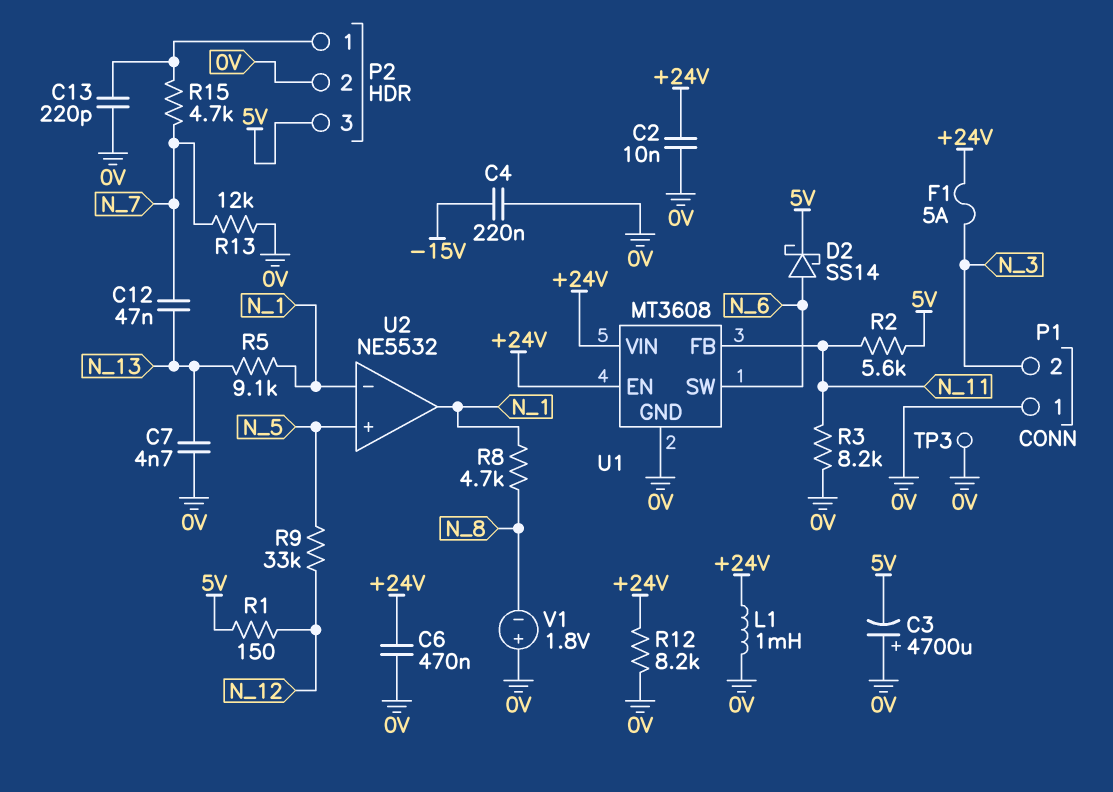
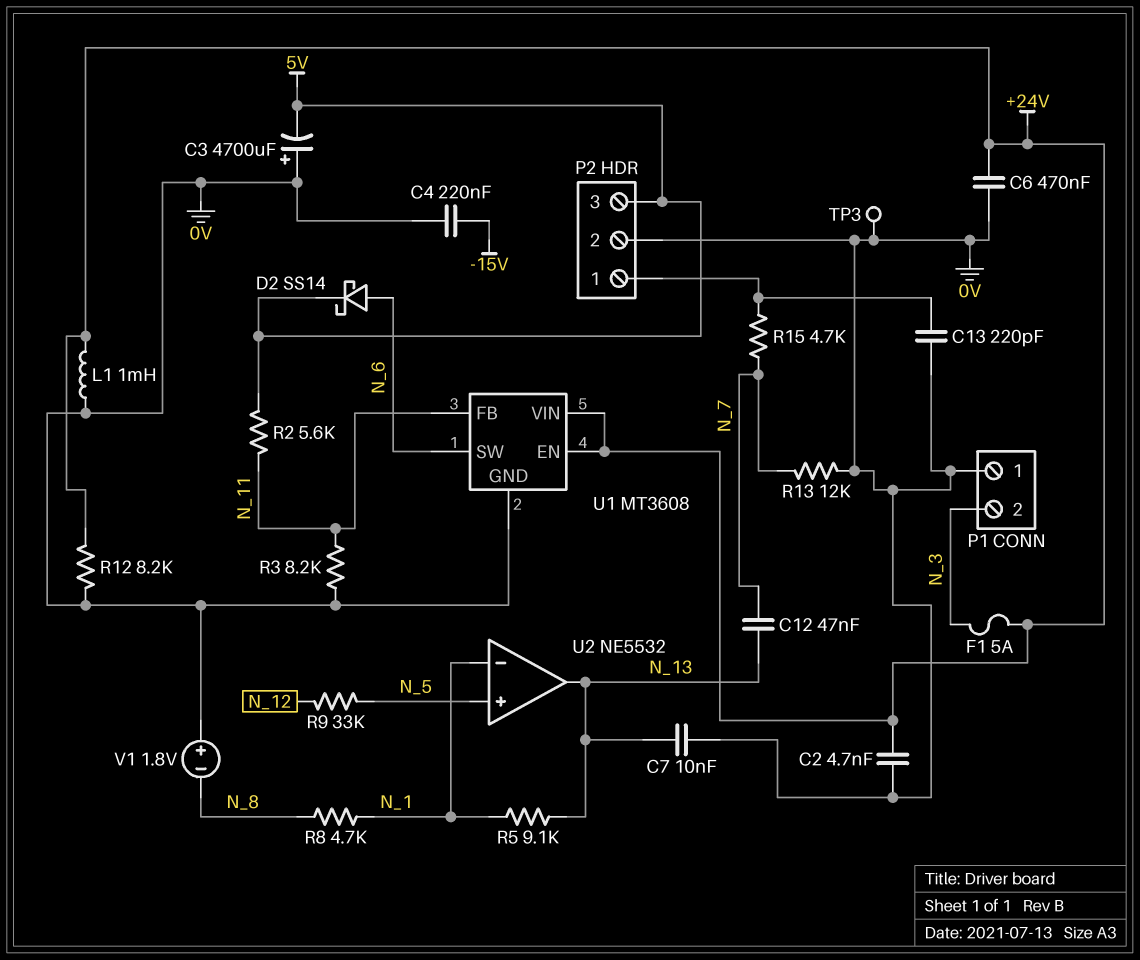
C2: 10nF (+24V, 0V) -> 4.7nF (+24V, 0V)
C7: 4.7nF (0V, N_13) -> 10nF (0V, N_13)
R1: 150 (5V, N_12) -> none
U2 pin out: N_1 -> N_13

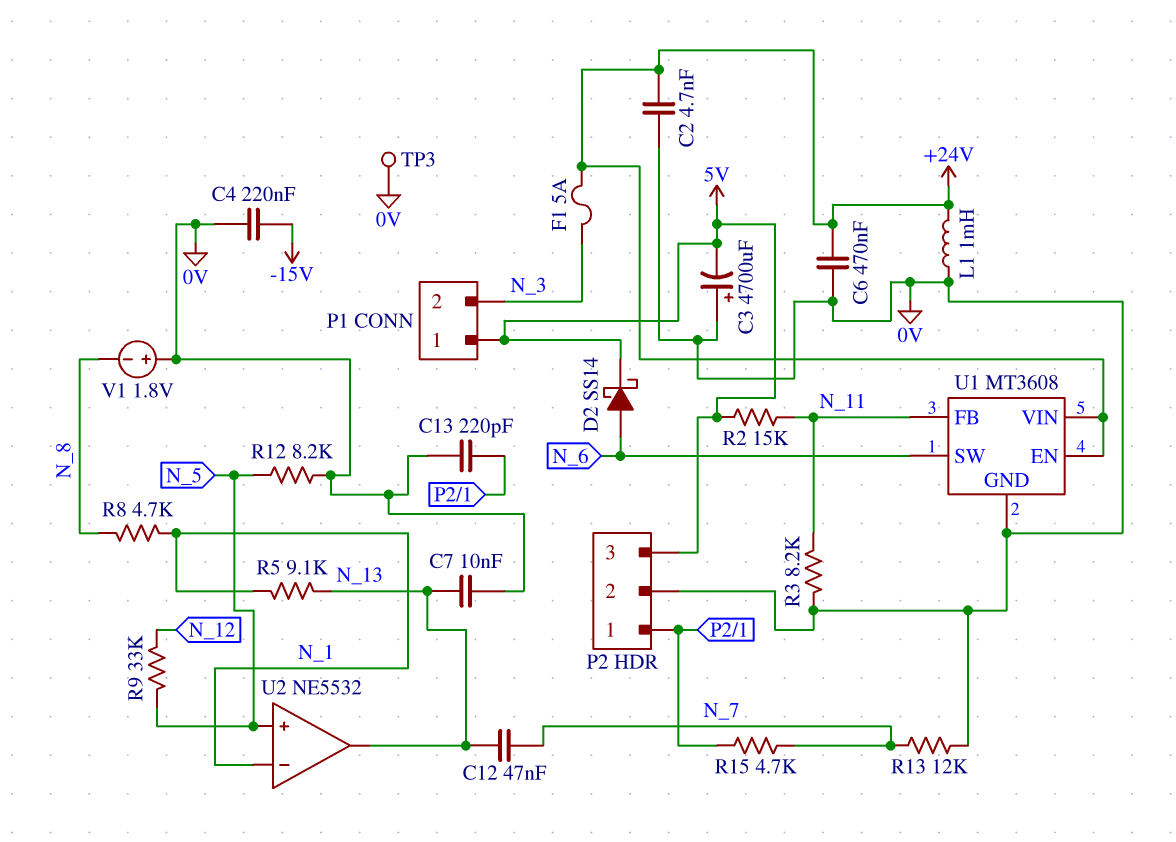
P1 pin 1: 0V -> 5V
R2: 5.6k (5V, N_11) -> 15k (5V, N_11)
R12: 8.2k (+24V, 0V) -> 8.2k (0V, N_5)

